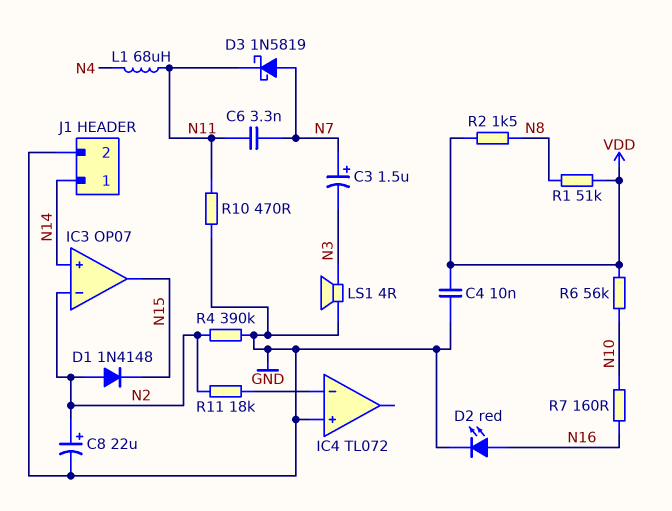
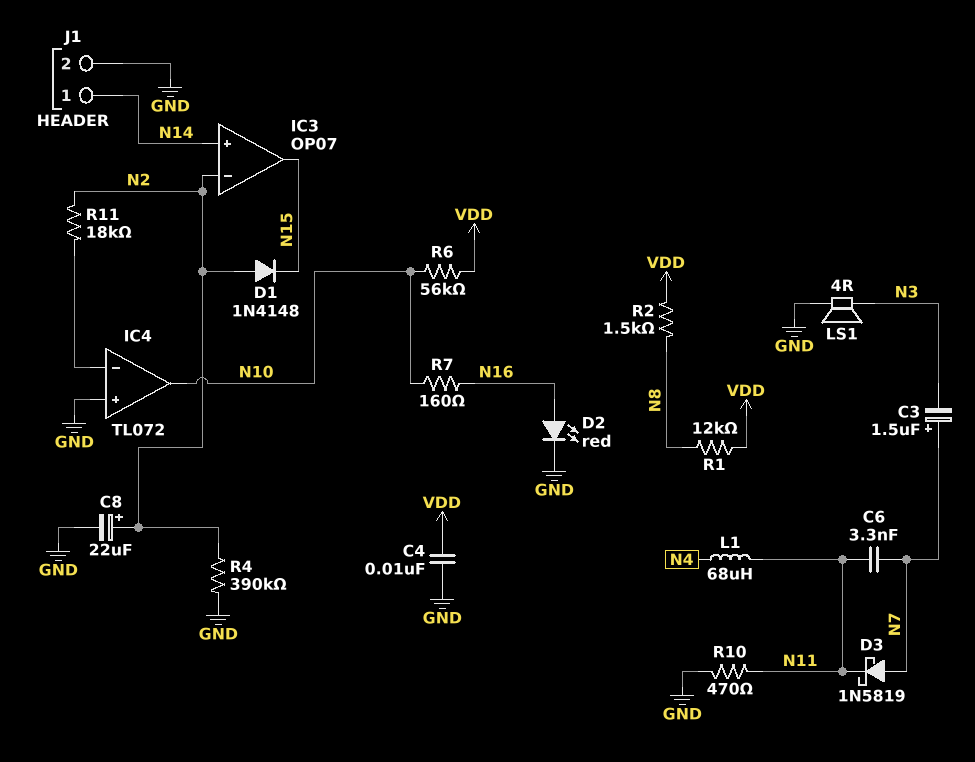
IC4 pin out: none -> N10
R1: 51k (N8, VDD) -> 12k (N8, VDD)

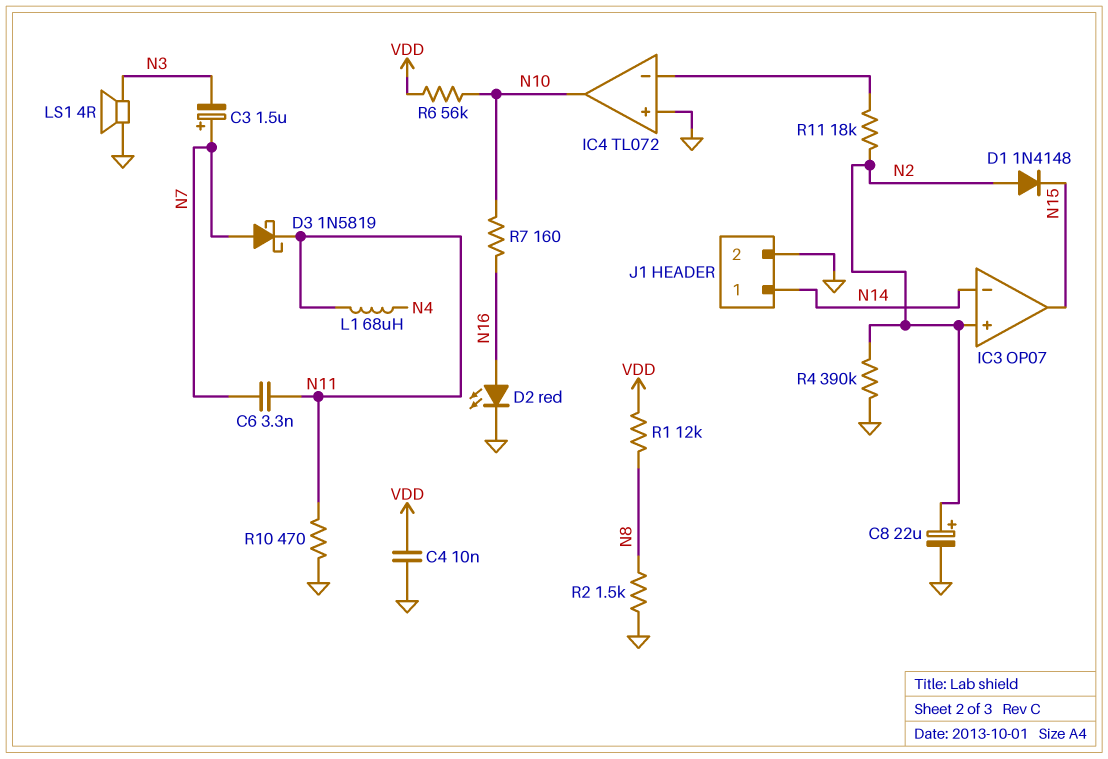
IC3 pin in+: N14 -> N2
IC3 pin in-: N2 -> N14
R2: 1.5k (N8, VDD) -> 1.5k (GND, N8)

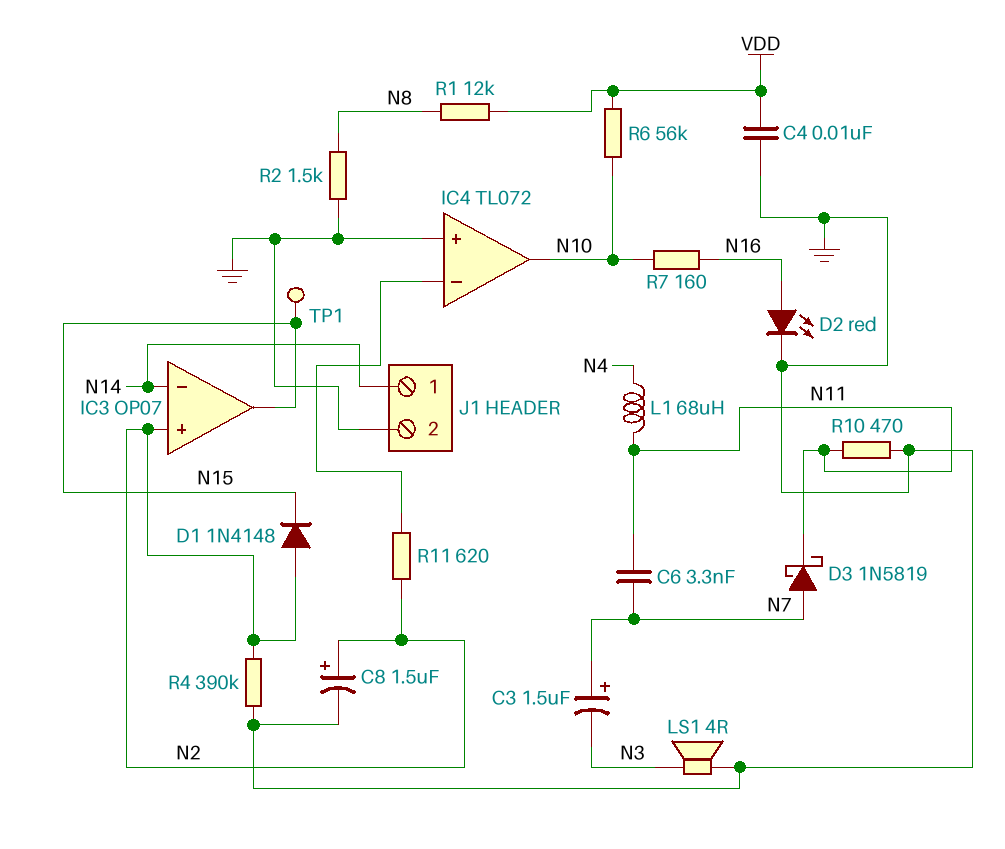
C8: 22uF (plus N2, minus GND) -> 1.5uF (plus N2, minus GND)
R11: 18k (IC4/in-, N2) -> 620 (IC4/in-, N2)
TP1: none -> test point (N15)

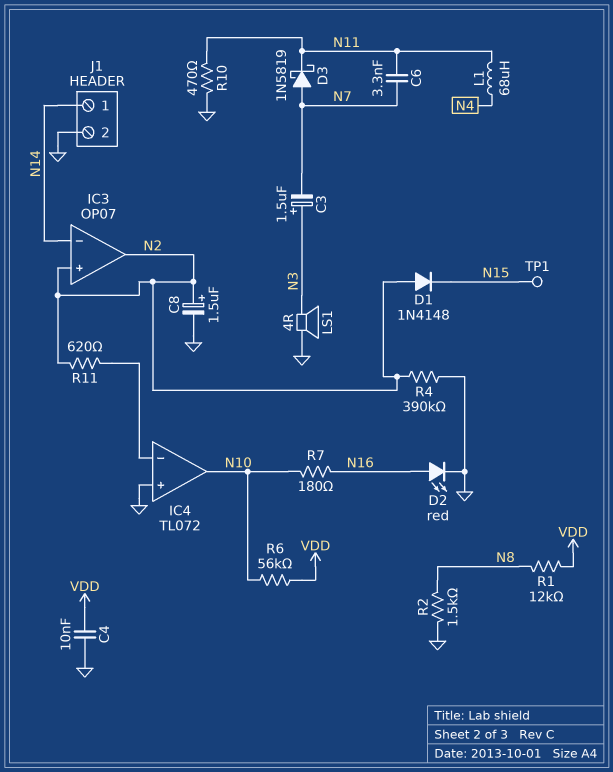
C3: 1.5uF (plus N7, minus N3) -> 1.5uF (plus N3, minus N7)
IC3 pin out: N15 -> N2
R7: 160 (N10, N16) -> 180 (N10, N16)

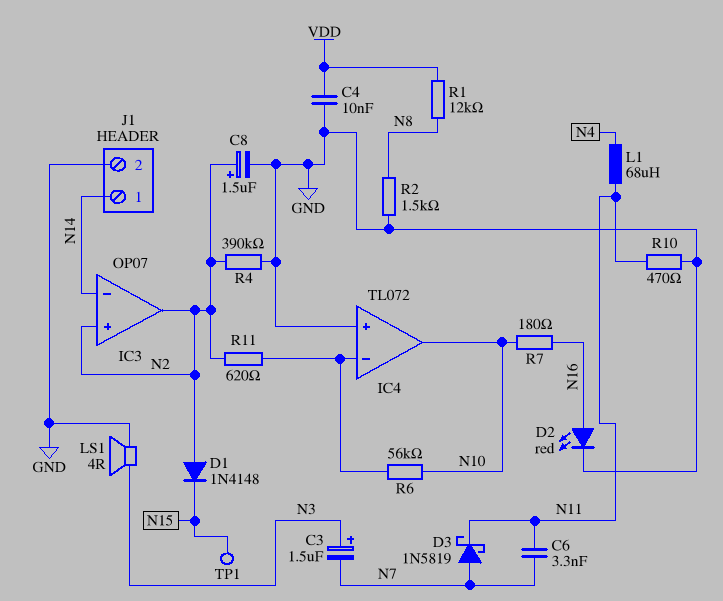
R6: 56k (N10, VDD) -> 56k (IC4/in-, N10)

